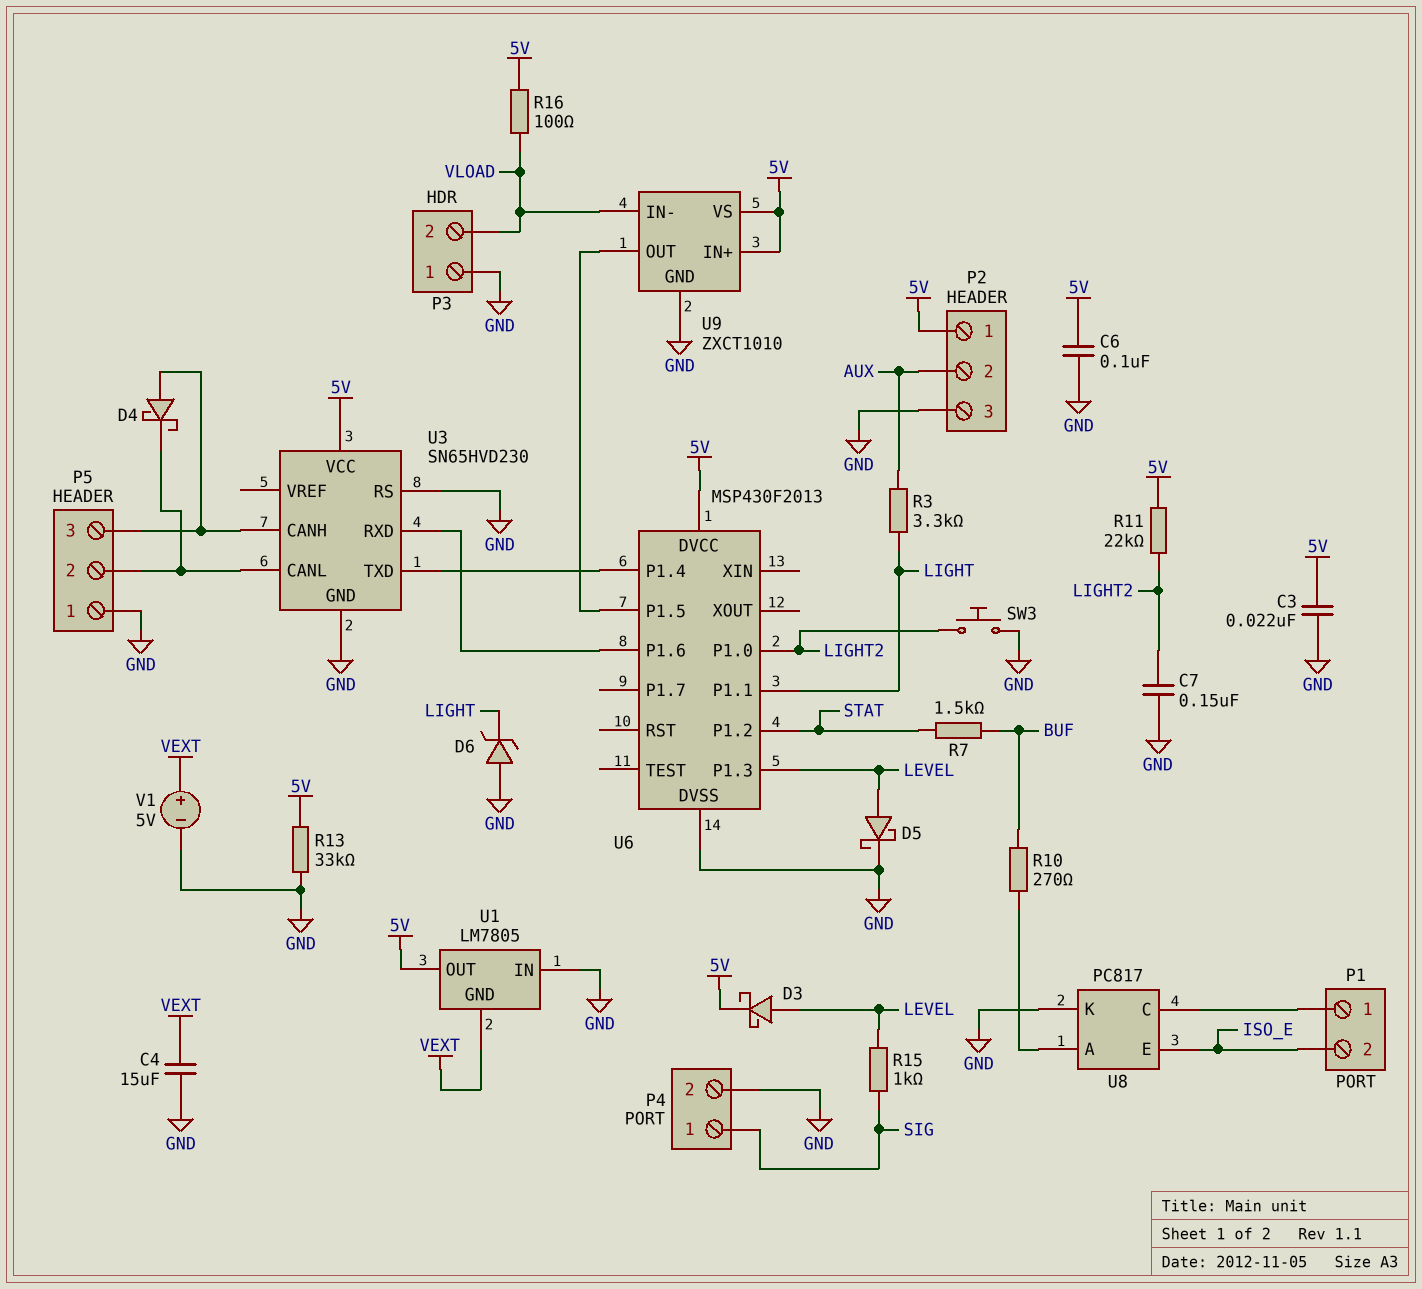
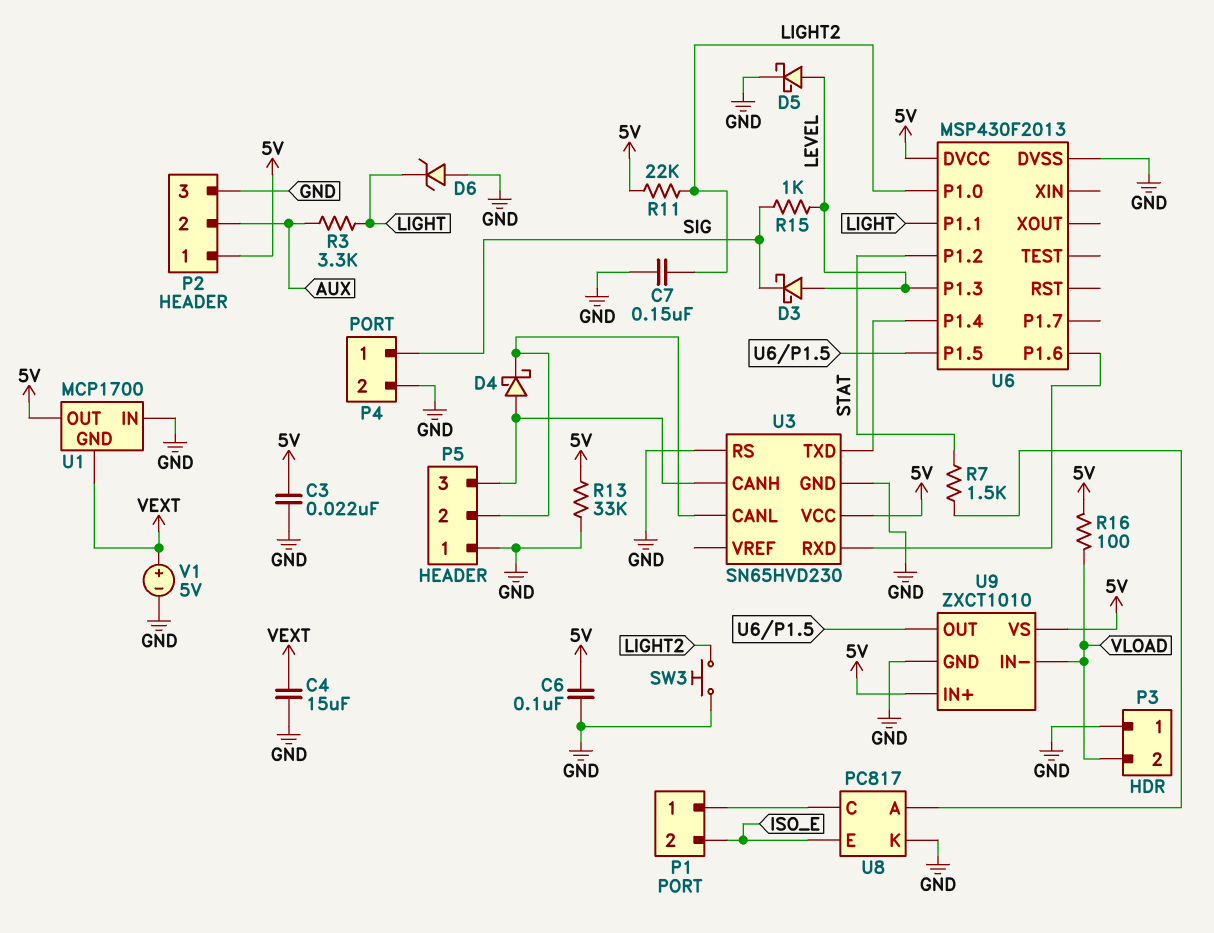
D3: schottky (A LEVEL, K 5V) -> schottky (A LEVEL, K SIG)
R7: 1.5k (BUF, STAT) -> 1.5k (STAT, U8/A)
R10: 270 (BUF, U8/A) -> none
U1: LM7805 -> MCP1700

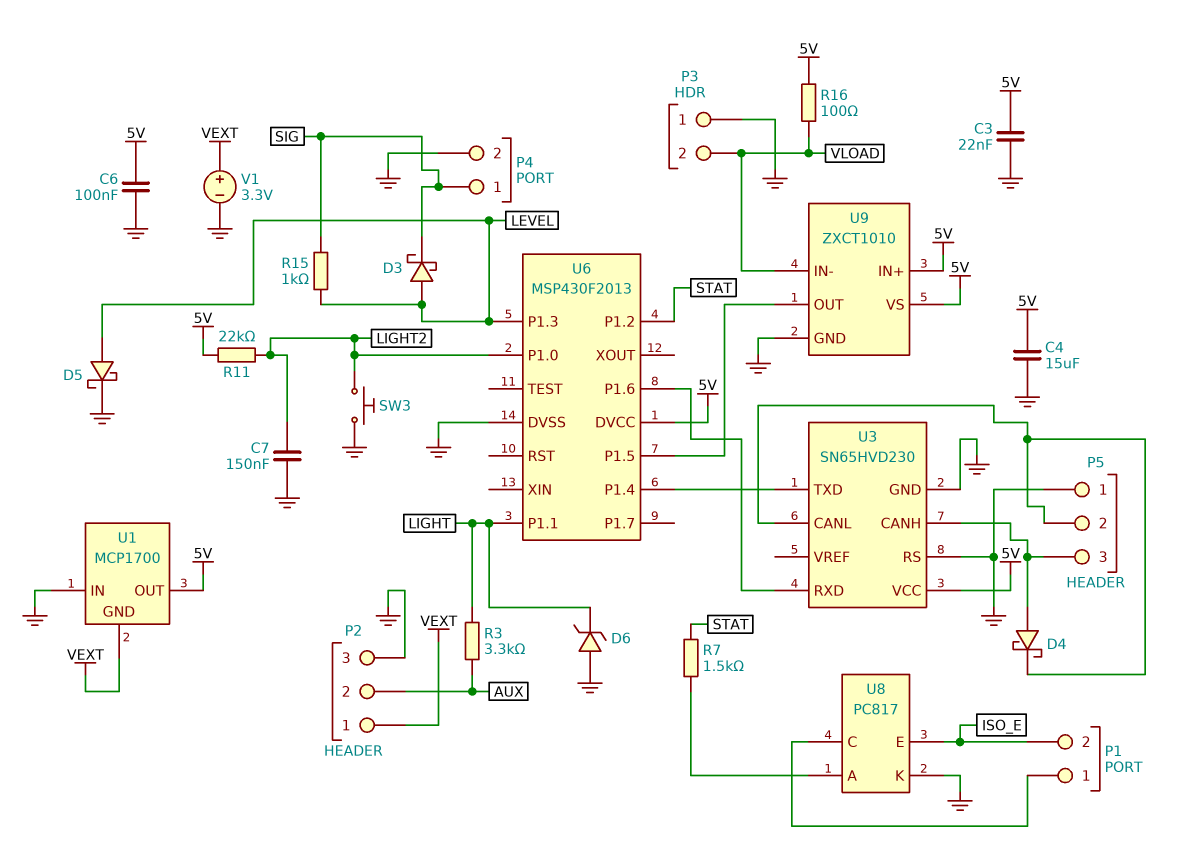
C4: 15uF (GND, VEXT) -> 15uF (5V, GND)
P2 pin 1: 5V -> VEXT
R13: 33k (5V, GND) -> none
V1: 5V (plus VEXT, minus GND) -> 3.3V (plus VEXT, minus GND)

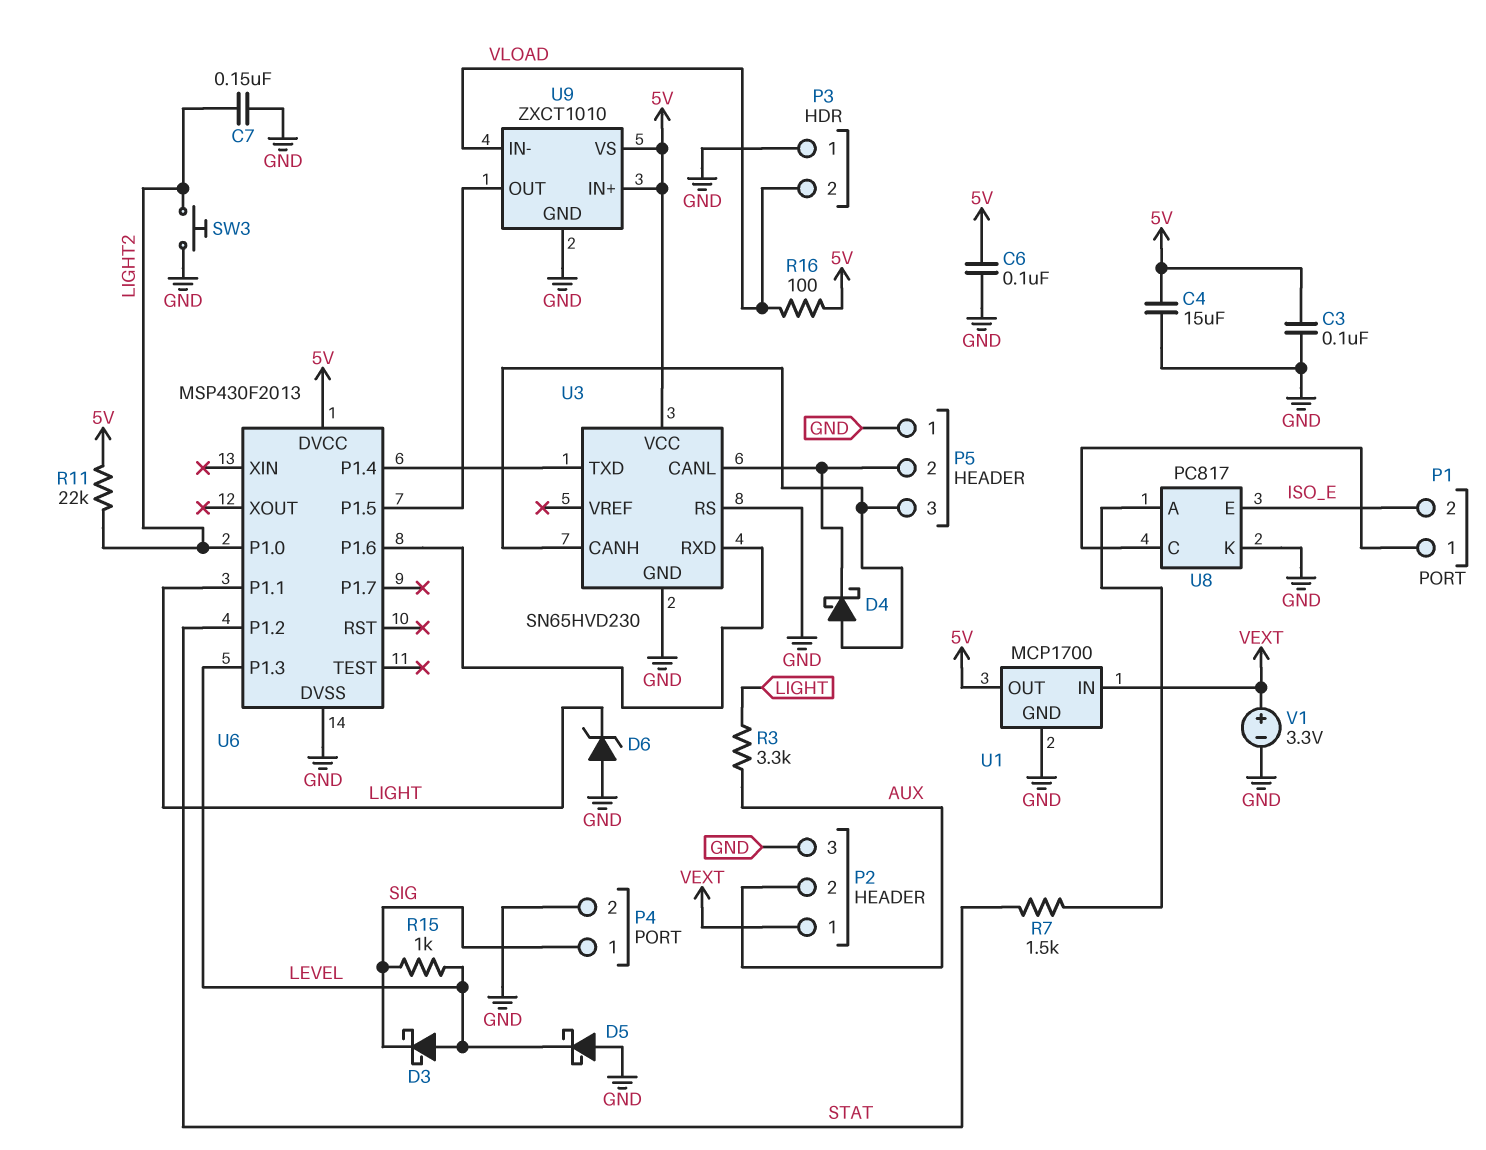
C3: 22nF (5V, GND) -> 100nF (5V, GND)
D5: schottky (A LEVEL, K GND) -> schottky (A GND, K LEVEL)
U1 pin GND: VEXT -> GND
U1 pin IN: GND -> VEXT

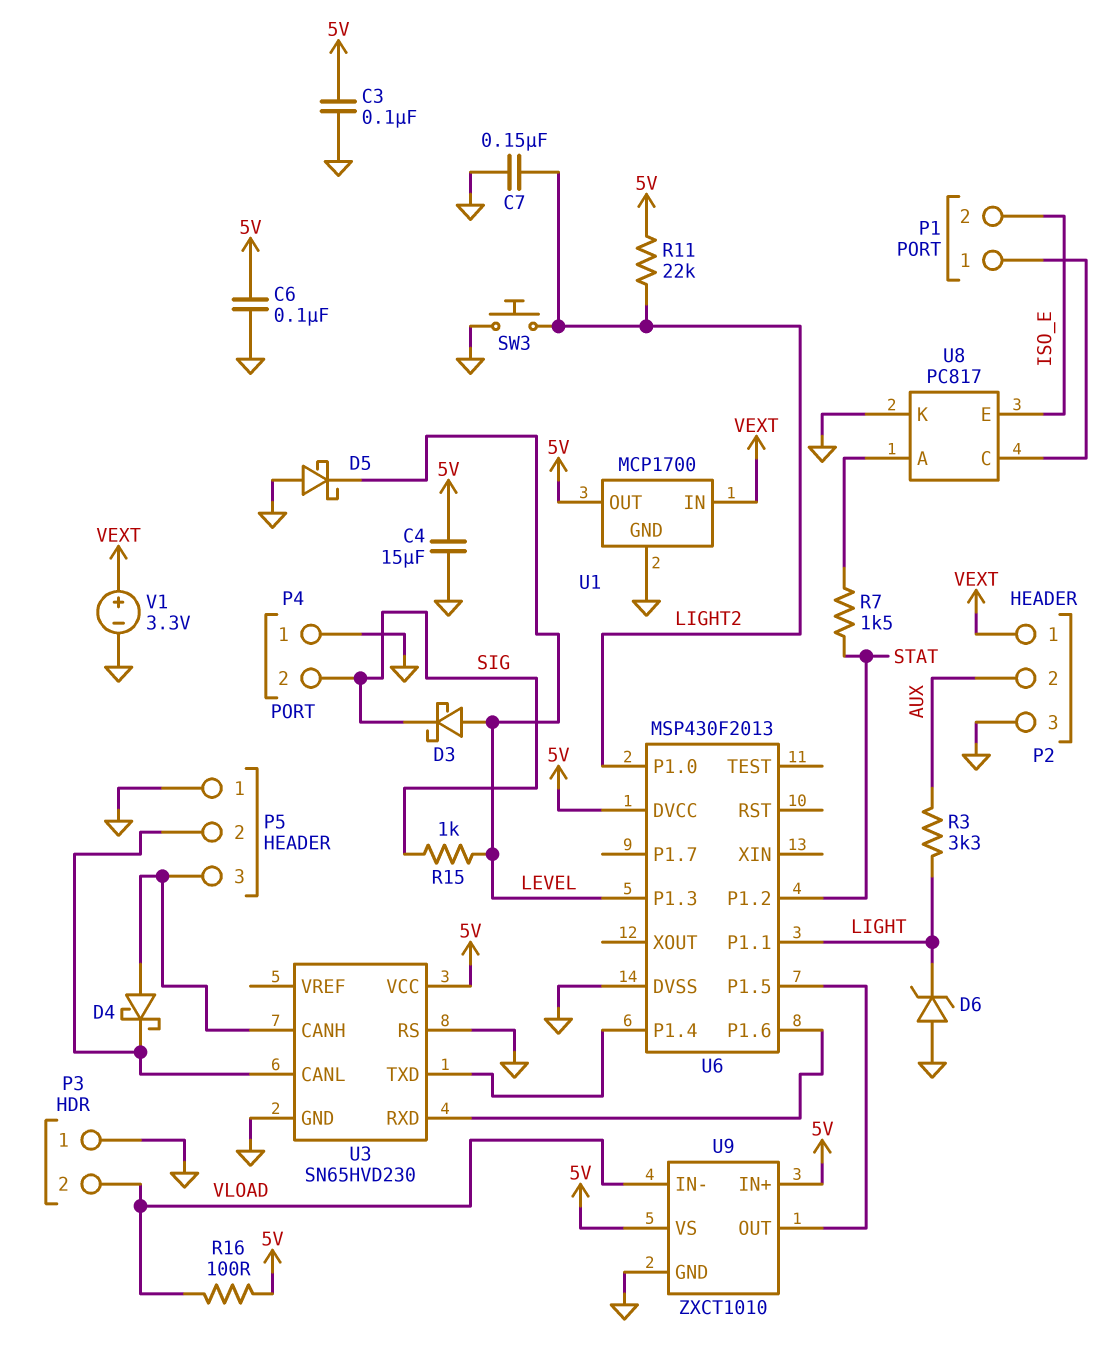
P4 pin 1: SIG -> GND
P4 pin 2: GND -> SIG

